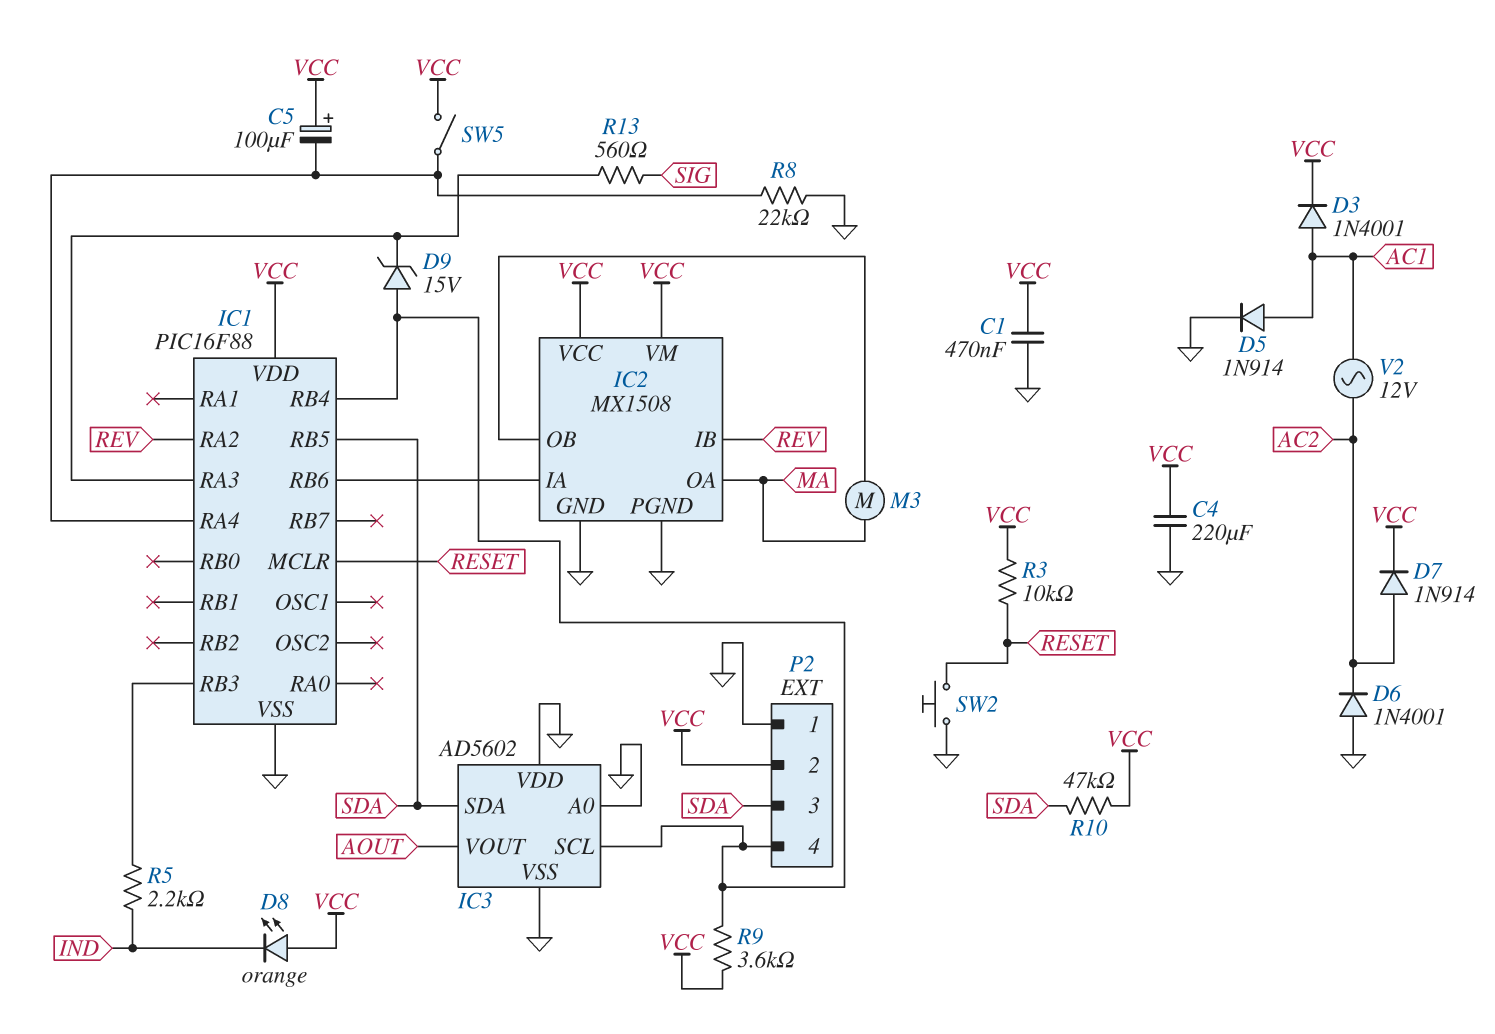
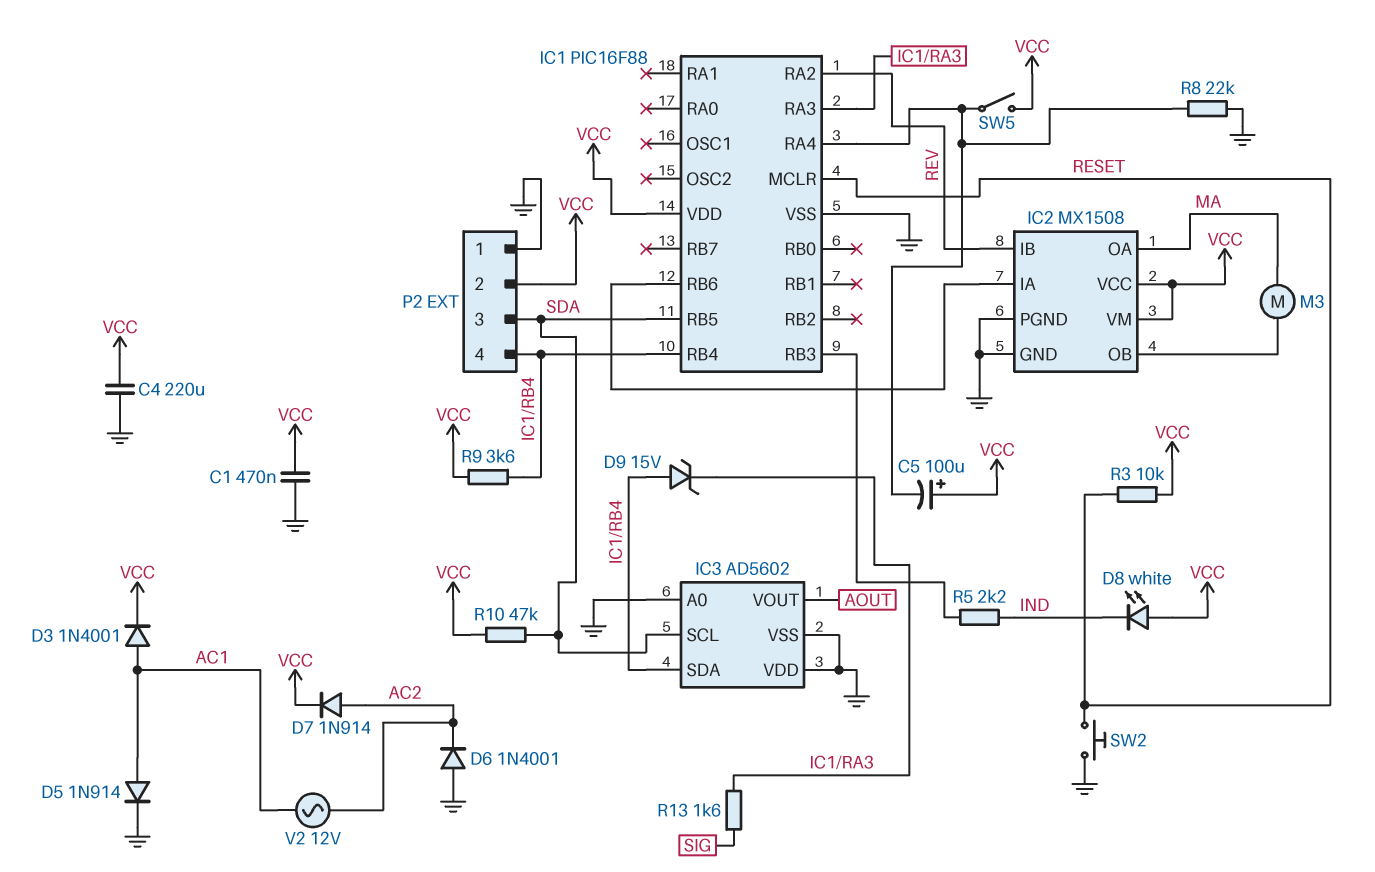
D8: LED orange (A VCC, K IND) -> LED white (A VCC, K IND)
IC3 pin SCL: IC1/RB4 -> SDA
IC3 pin SDA: SDA -> IC1/RB4
R13: 560 (IC1/RA3, SIG) -> 1.6k (IC1/RA3, SIG)

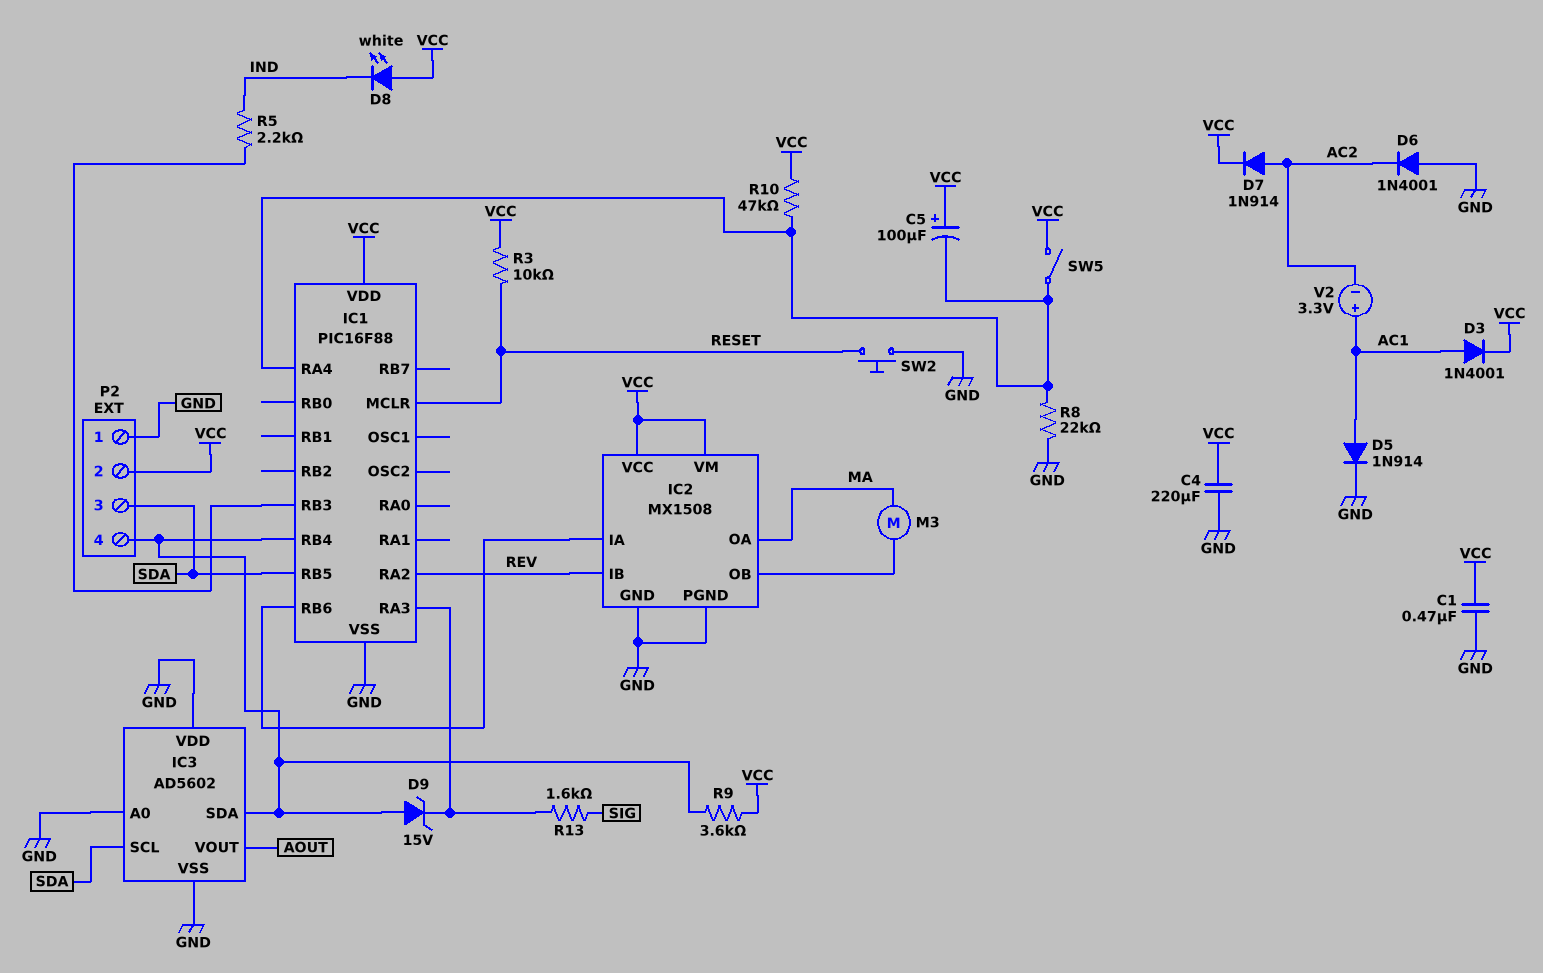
R10: 47k (SDA, VCC) -> 47k (IC1/RA4, VCC)
V2: AC 12V (AC1, AC2) -> 3.3V (plus AC1, minus AC2)

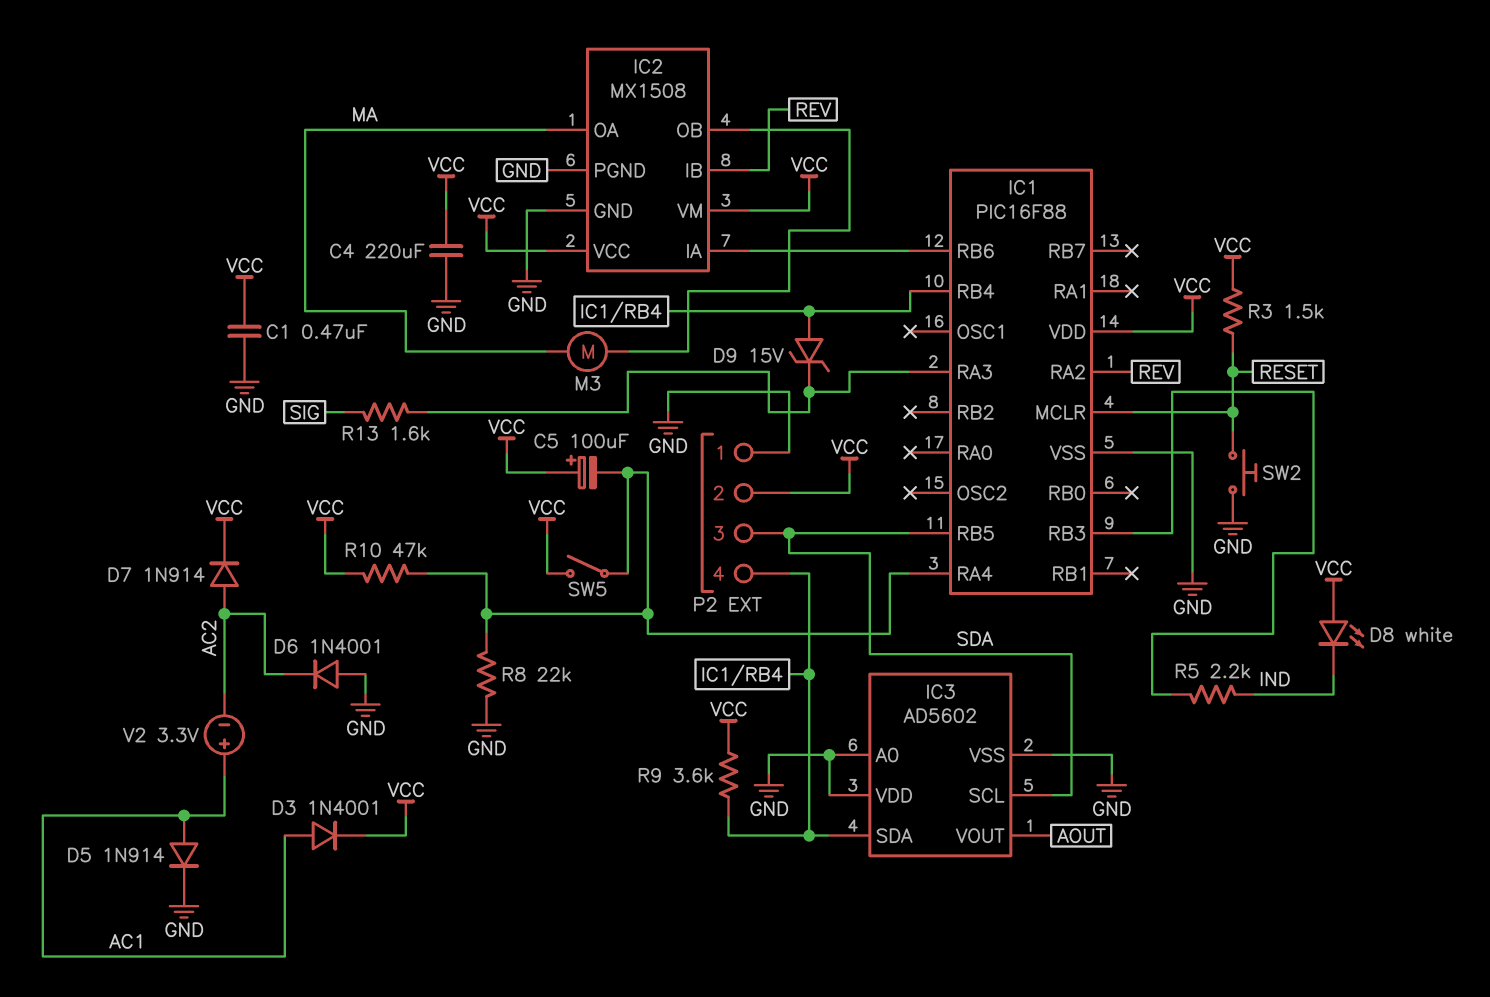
R3: 10k (RESET, VCC) -> 1.5k (RESET, VCC)

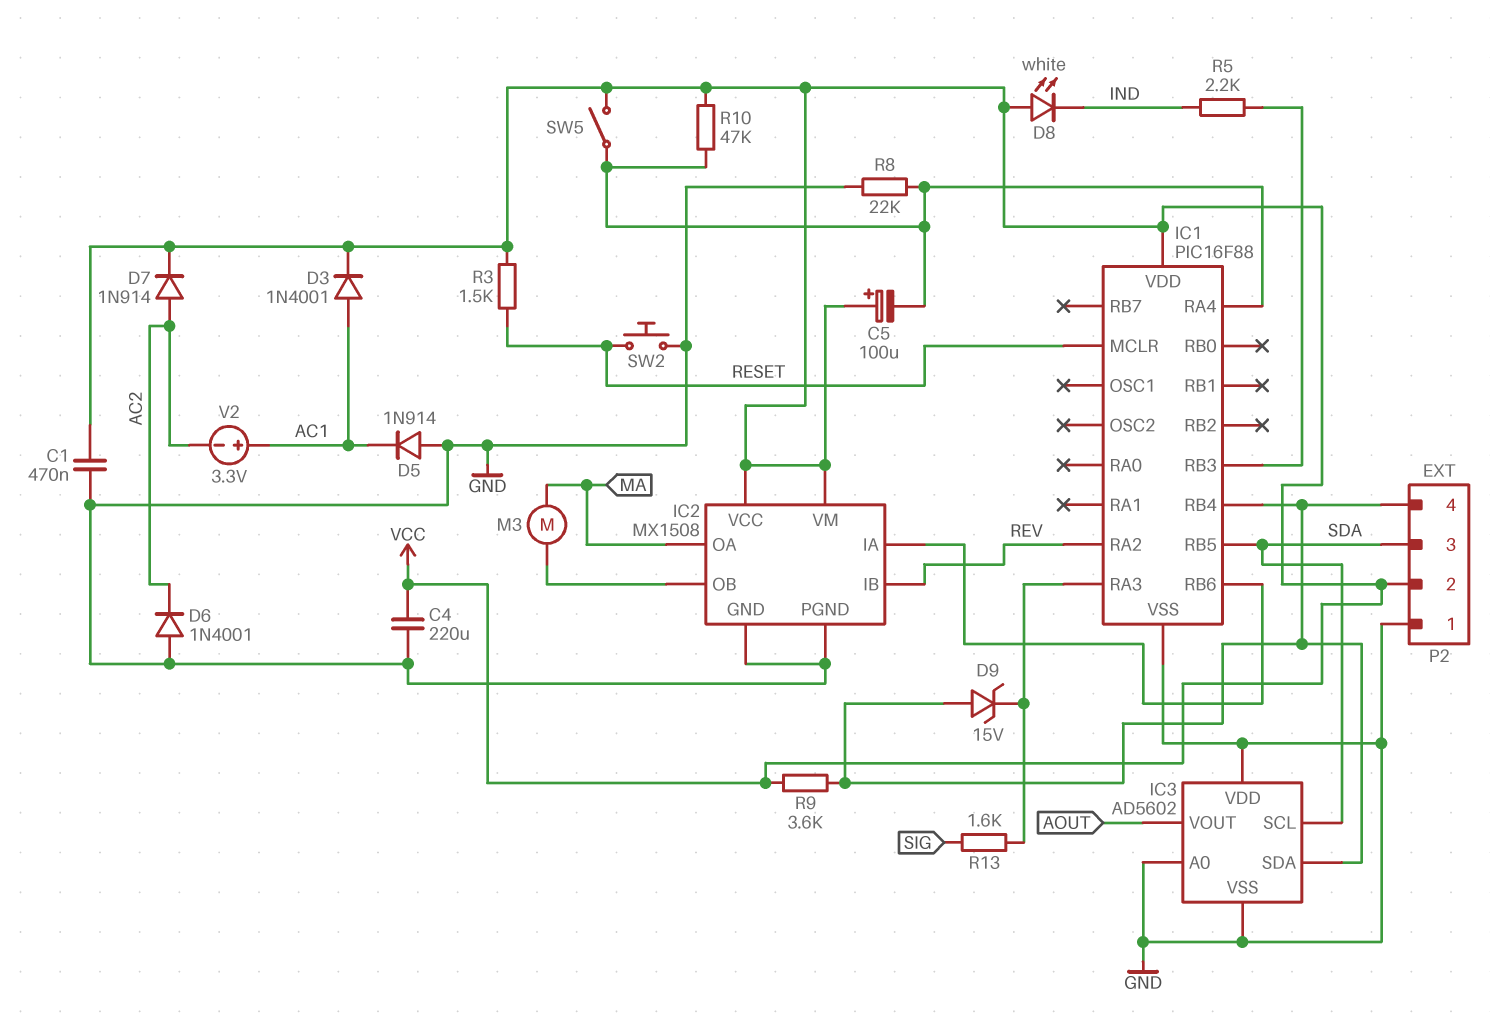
D5: diode 1N914 (A AC1, K GND) -> diode 1N914 (A GND, K AC1)

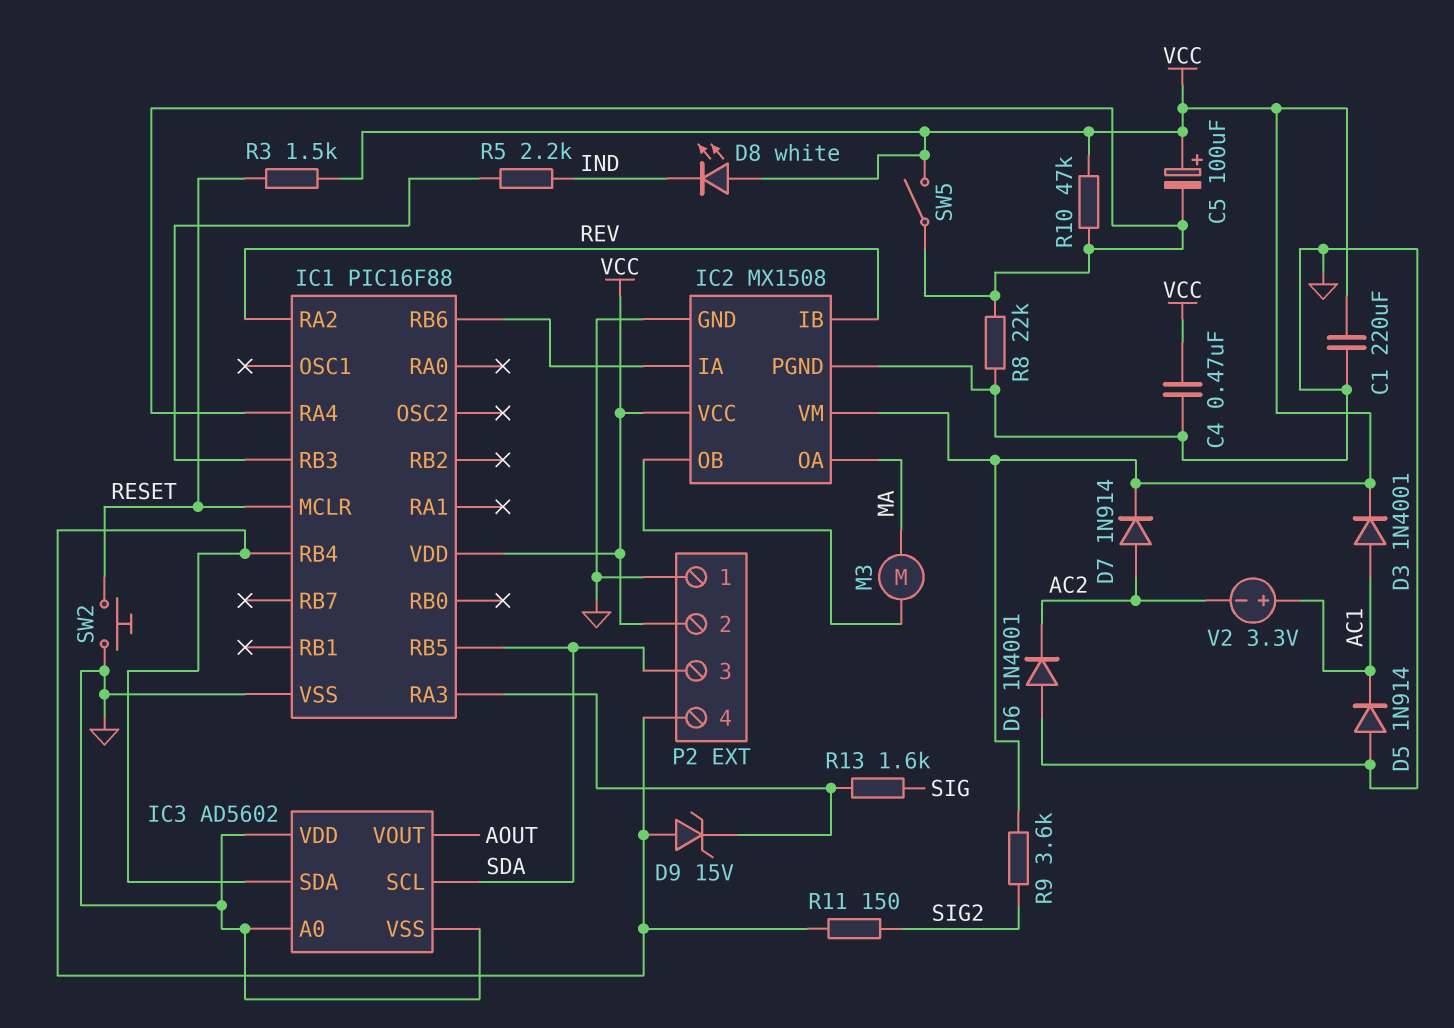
C1: 470nF (GND, VCC) -> 220uF (GND, VCC)
C4: 220uF (GND, VCC) -> 470nF (GND, VCC)
R9: 3.6k (IC1/RB4, VCC) -> 3.6k (SIG2, VCC)
R11: none -> 150 (IC1/RB4, SIG2)

